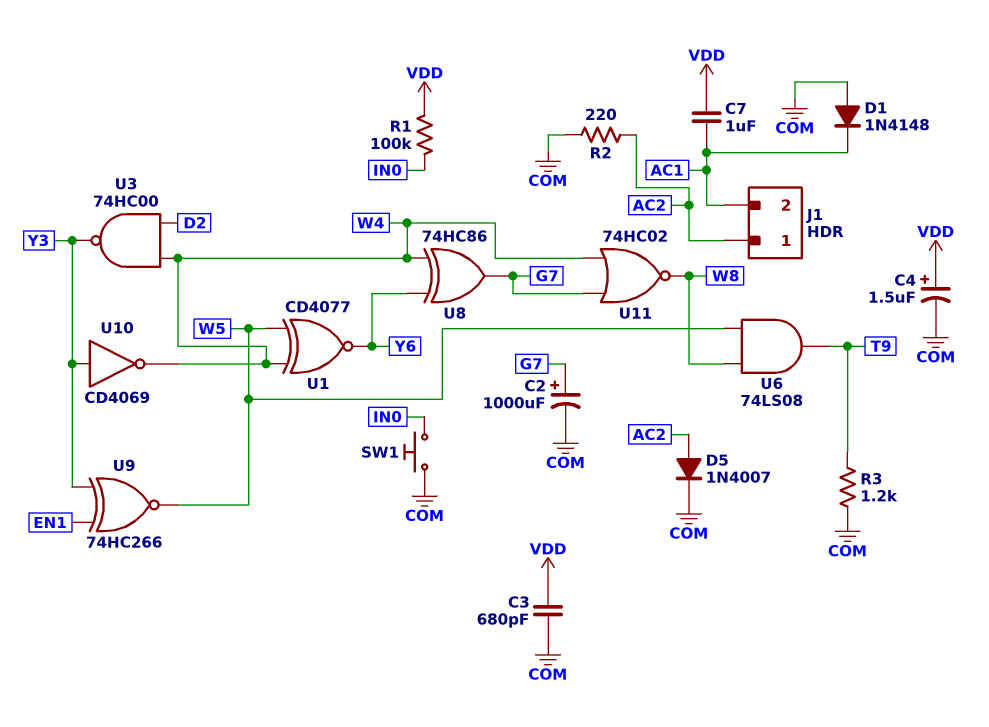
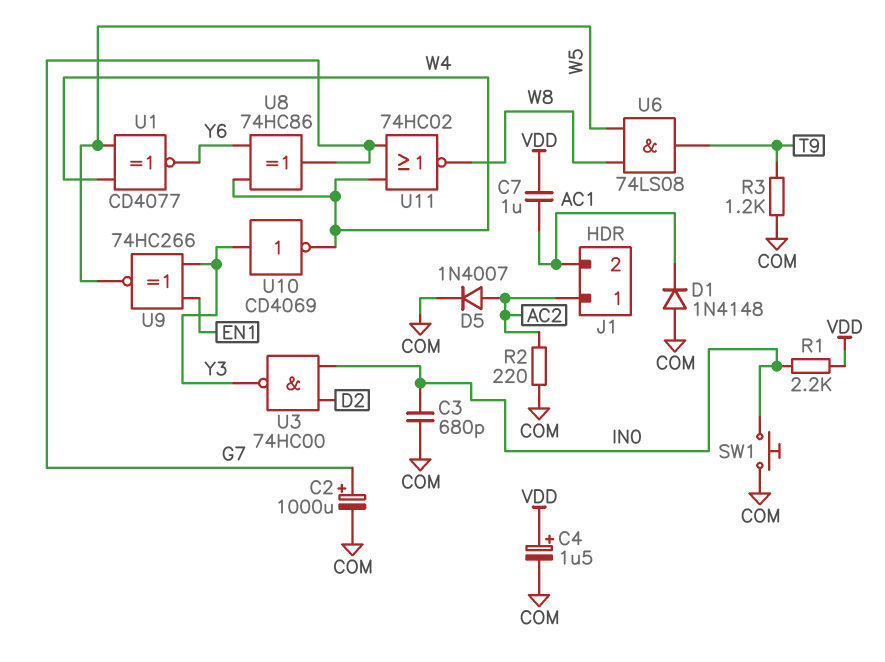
C3: 680pF (COM, VDD) -> 680pF (COM, IN0)
R1: 100k (IN0, VDD) -> 2.2k (IN0, VDD)
U3: NAND 74HC00 (in D2, in W4, out Y3) -> NAND 74HC00 (in D2, in IN0, out Y3)

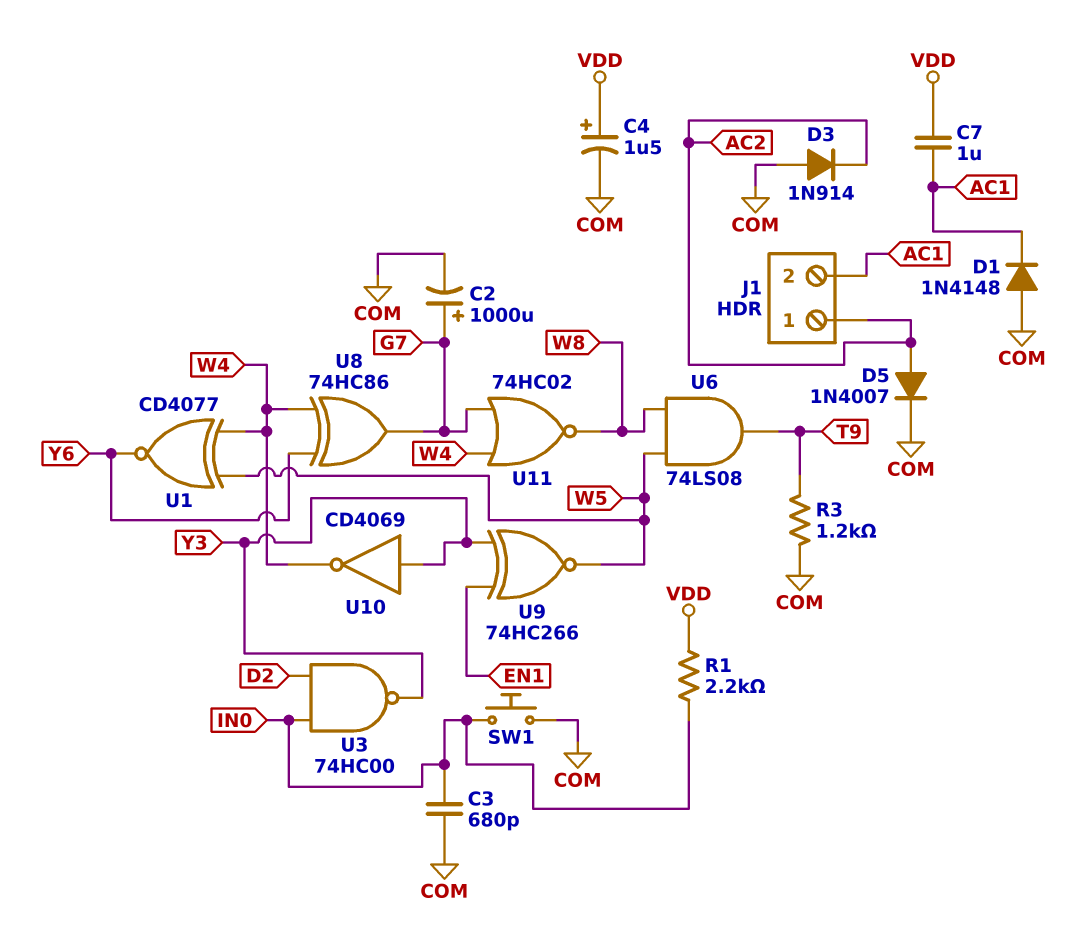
D3: none -> diode 1N914 (A COM, K AC2)
R2: 220 (AC2, COM) -> none

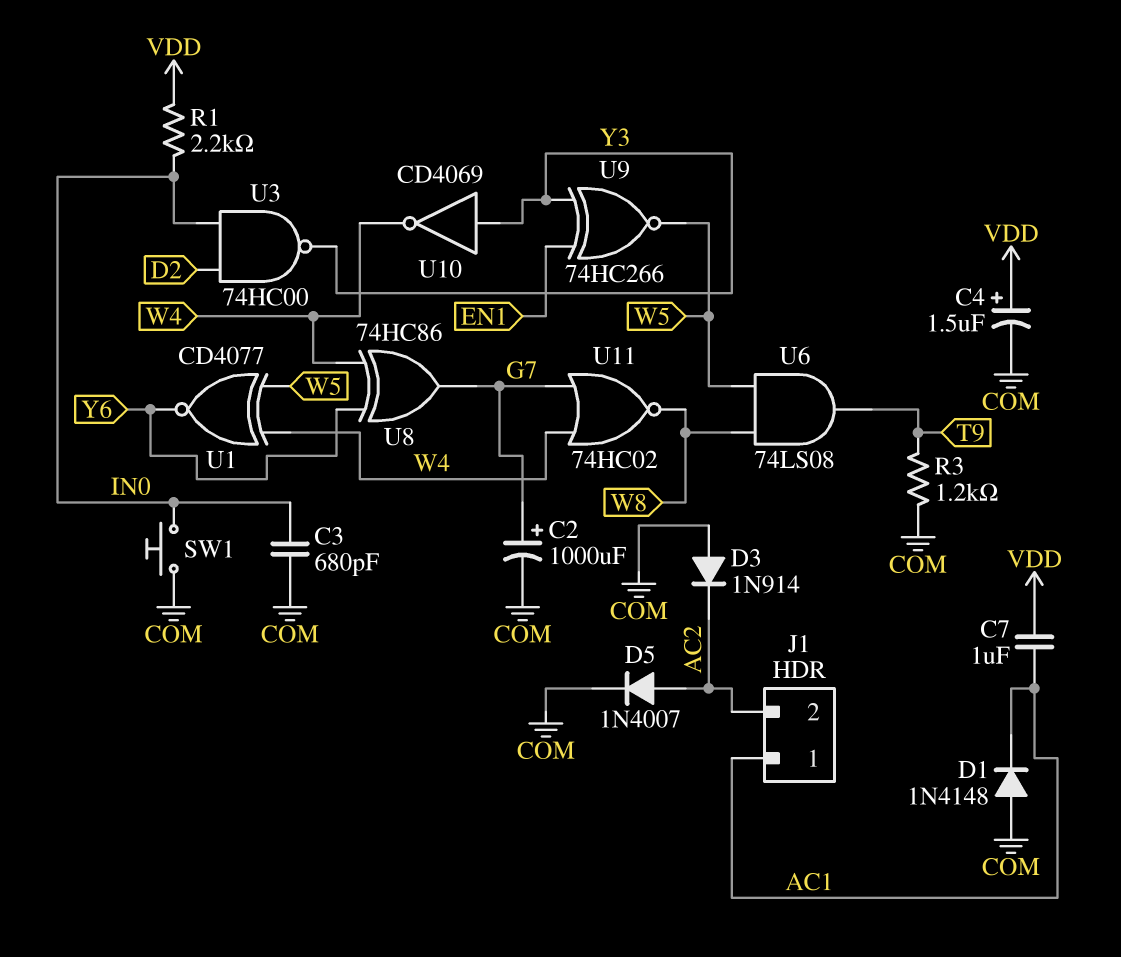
J1 pin 1: AC2 -> AC1
J1 pin 2: AC1 -> AC2

